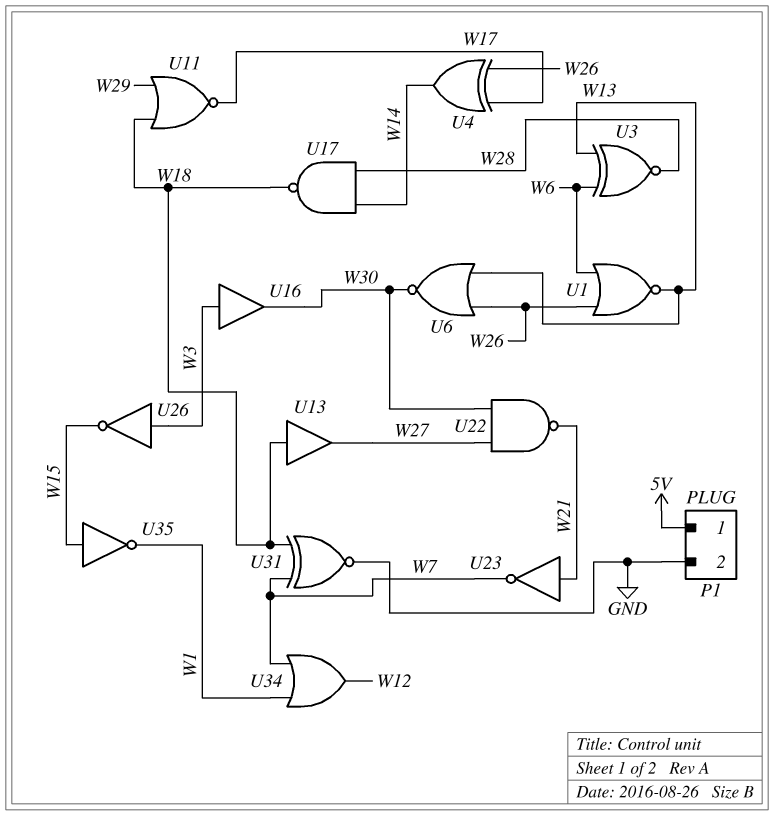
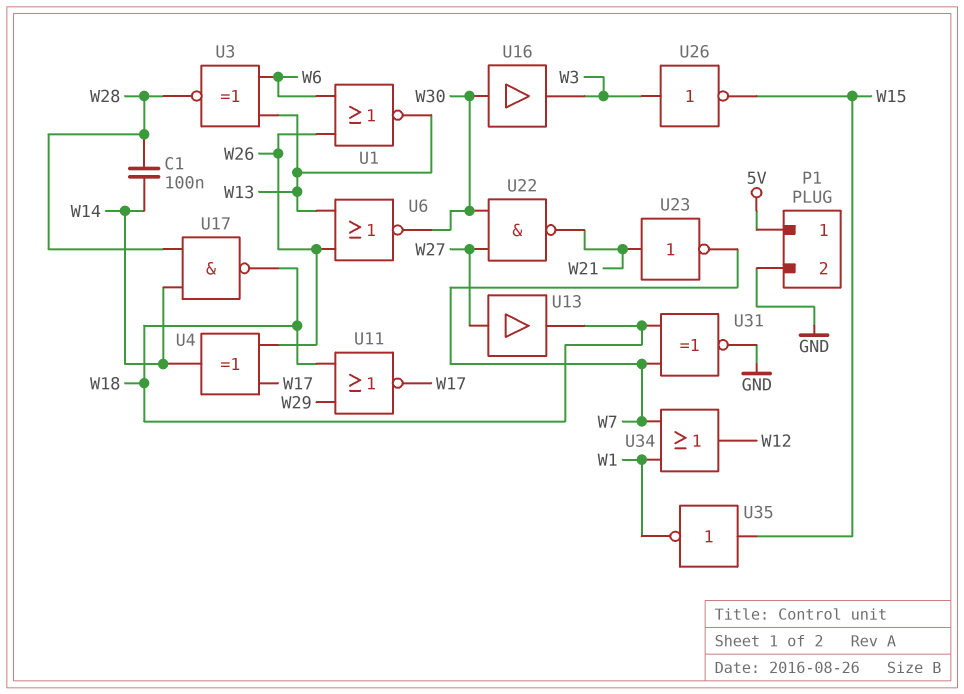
C1: none -> 100nF (W14, W28)
U13: buffer (in W18, out W27) -> buffer (in W27, out W18)
U16: buffer (in W3, out W30) -> buffer (in W30, out W3)

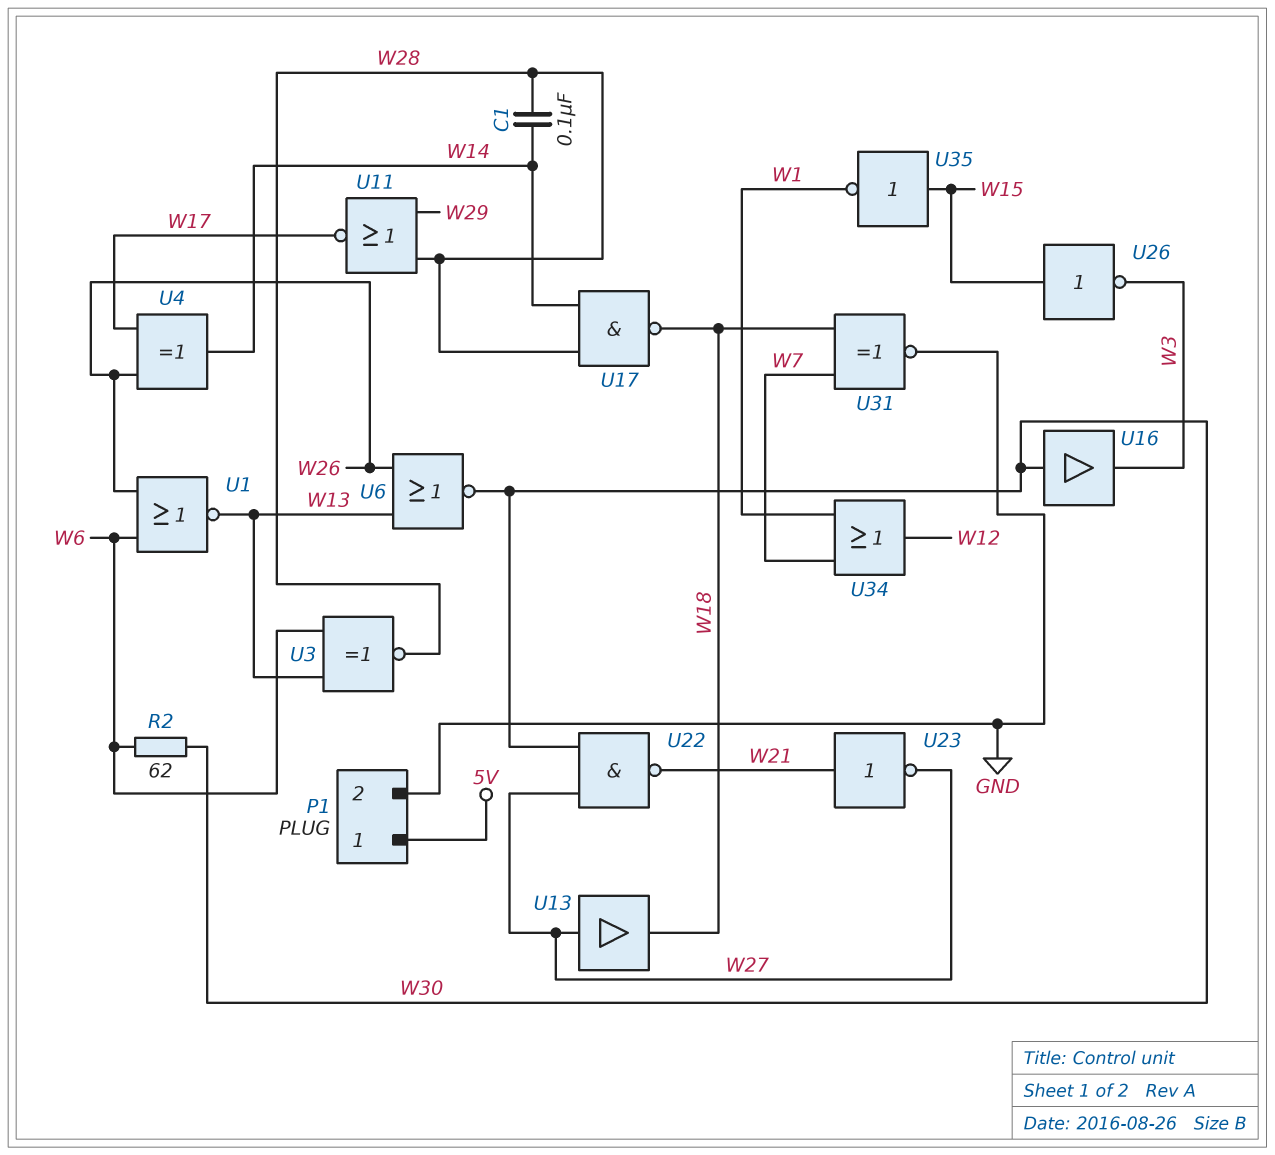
R2: none -> 62 (W6, W30)
U11: NOR (in W18, in W29, out W17) -> NOR (in W28, in W29, out W17)
U23: NOT (in W21, out W7) -> NOT (in W21, out W27)
U26: NOT (in W3, out W15) -> NOT (in W15, out W3)

